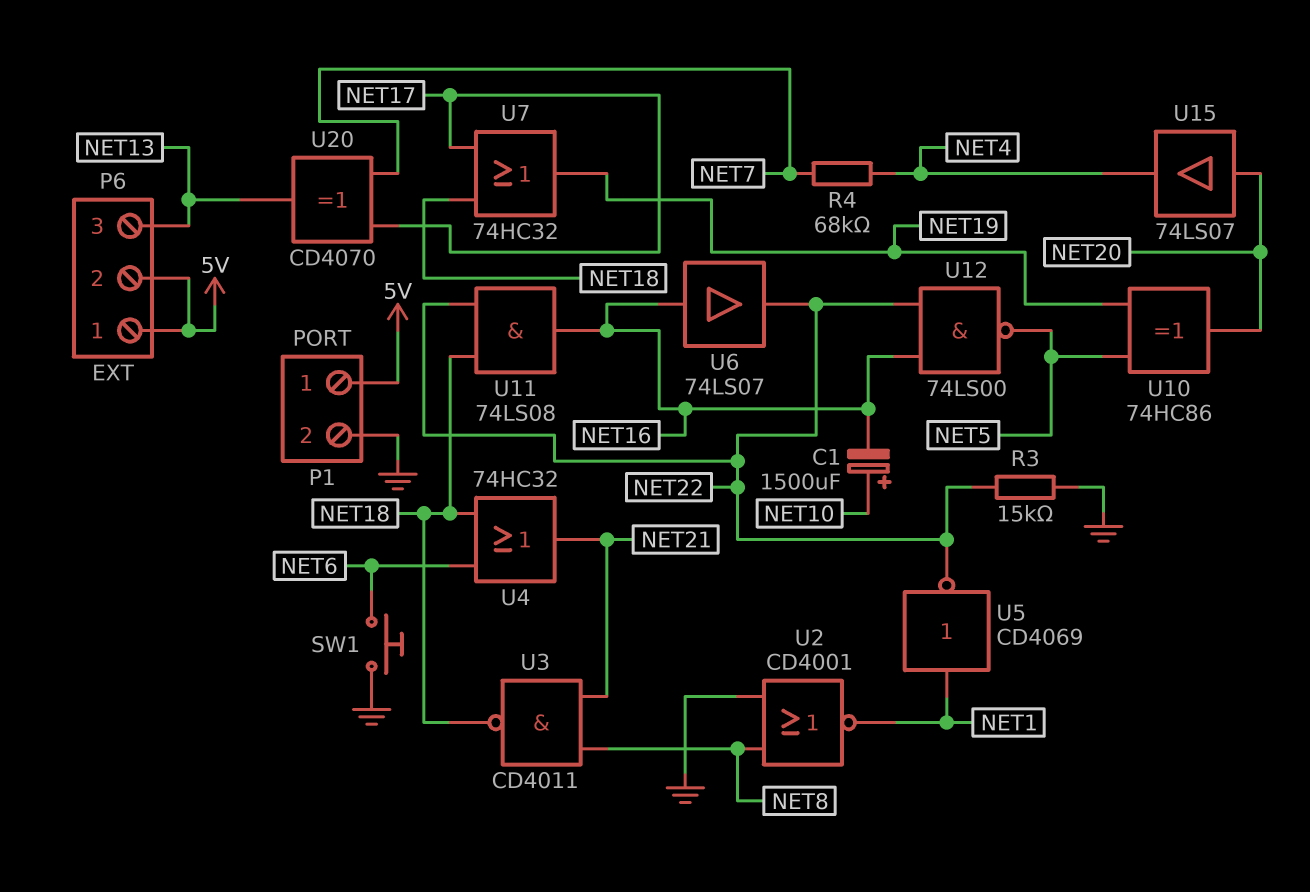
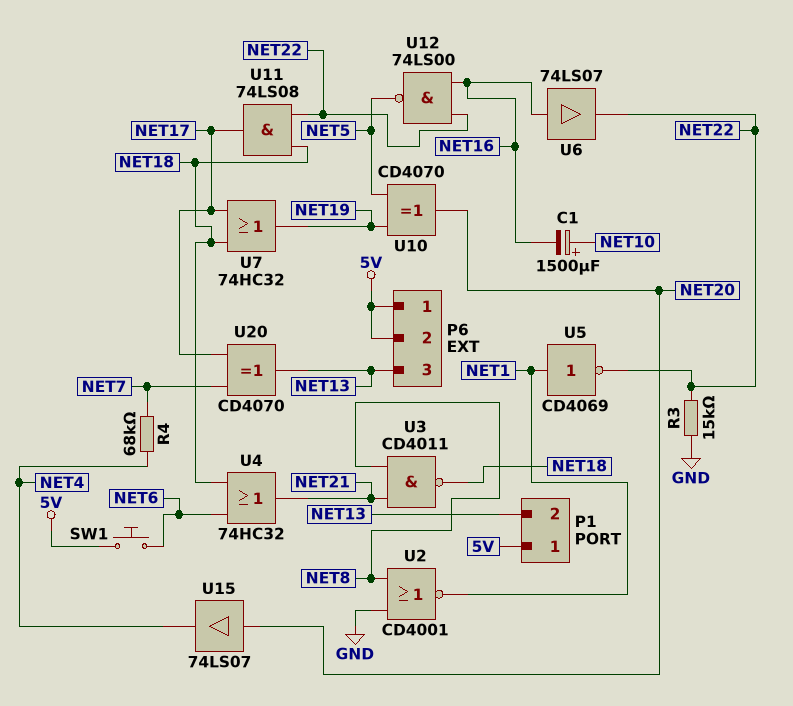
P1 pin 2: GND -> NET13
SW1: button (GND, NET6) -> button (5V, NET6)
U10: XOR 74HC86 (in NET5, in NET19, out NET20) -> XOR CD4070 (in NET5, in NET19, out NET20)
U11: AND 74LS08 (in NET18, in NET22, out NET16) -> AND 74LS08 (in NET18, in NET22, out NET17)

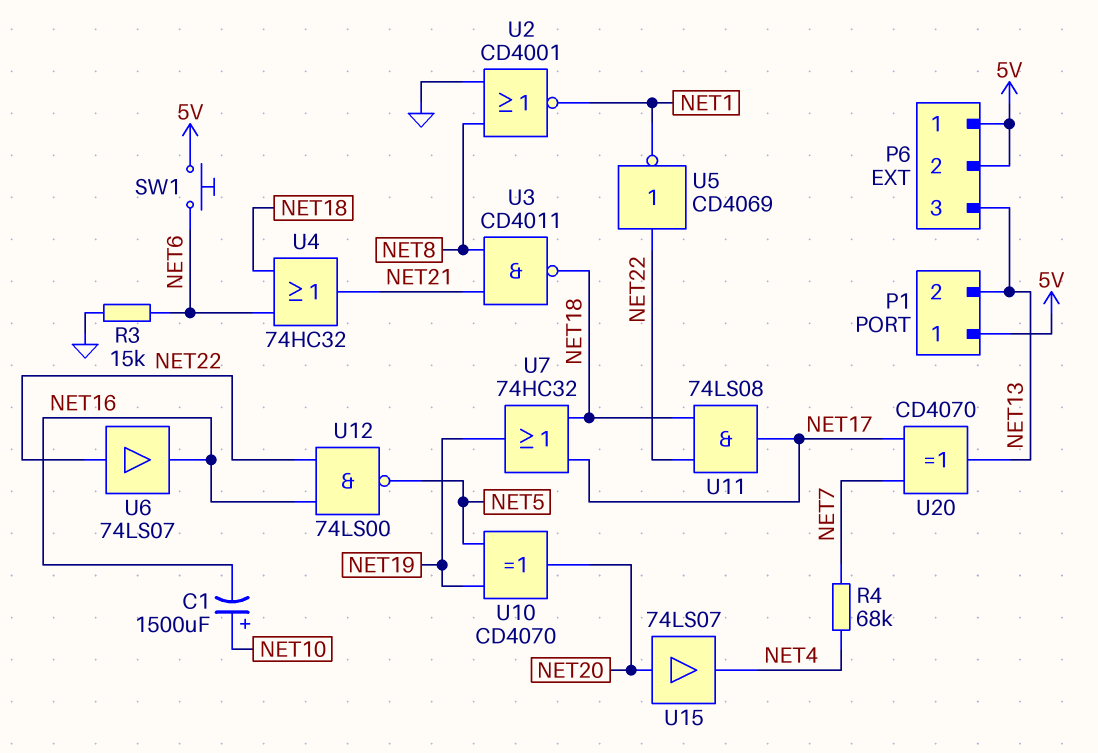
R3: 15k (GND, NET22) -> 15k (GND, NET6)
U5: NOT CD4069 (in NET1, out NET22) -> NOT CD4069 (in NET22, out NET1)
U6: buffer 74LS07 (in NET16, out NET22) -> buffer 74LS07 (in NET22, out NET16)

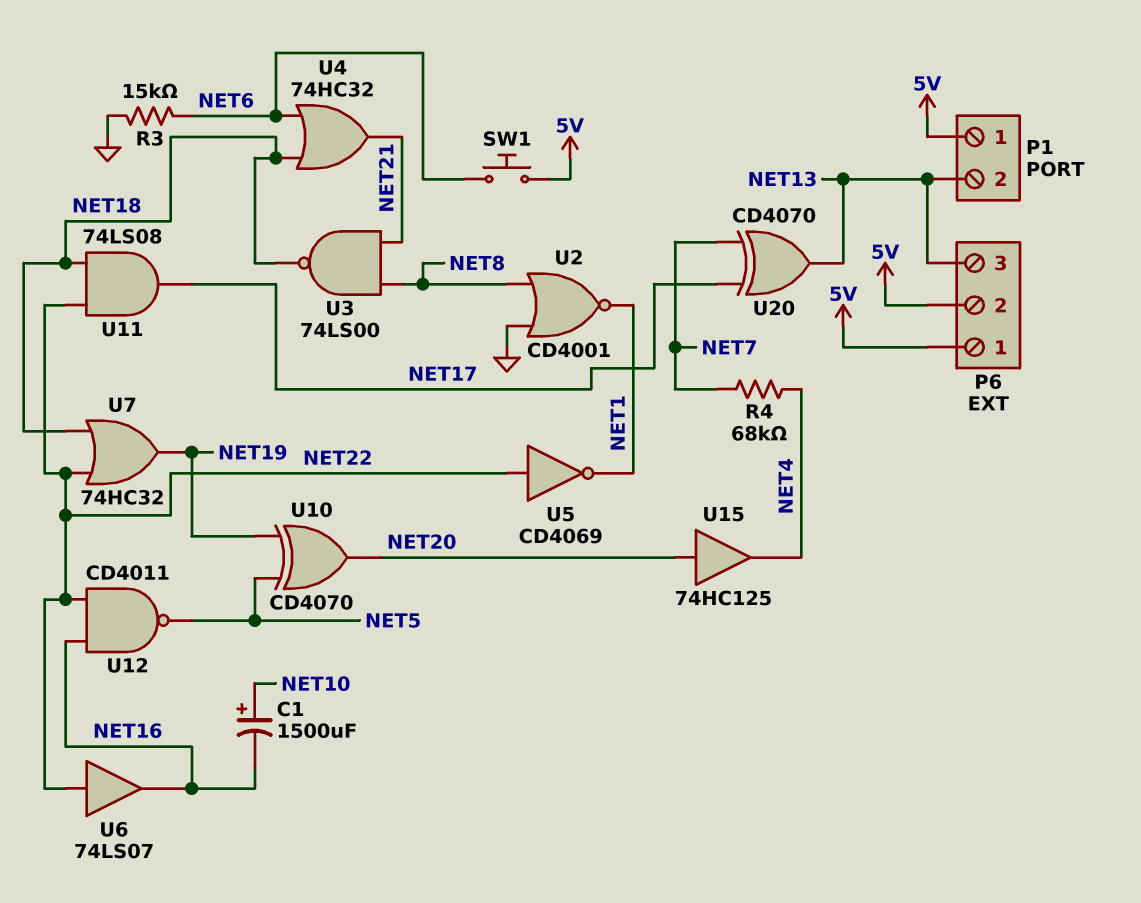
U3: NAND CD4011 (in NET8, in NET21, out NET18) -> NAND 74LS00 (in NET8, in NET21, out NET18)
U7: OR 74HC32 (in NET17, in NET18, out NET19) -> OR 74HC32 (in NET18, in NET22, out NET19)
U12: NAND 74LS00 (in NET16, in NET22, out NET5) -> NAND CD4011 (in NET16, in NET22, out NET5)
U15: buffer 74LS07 (in NET20, out NET4) -> buffer 74HC125 (in NET20, out NET4)

